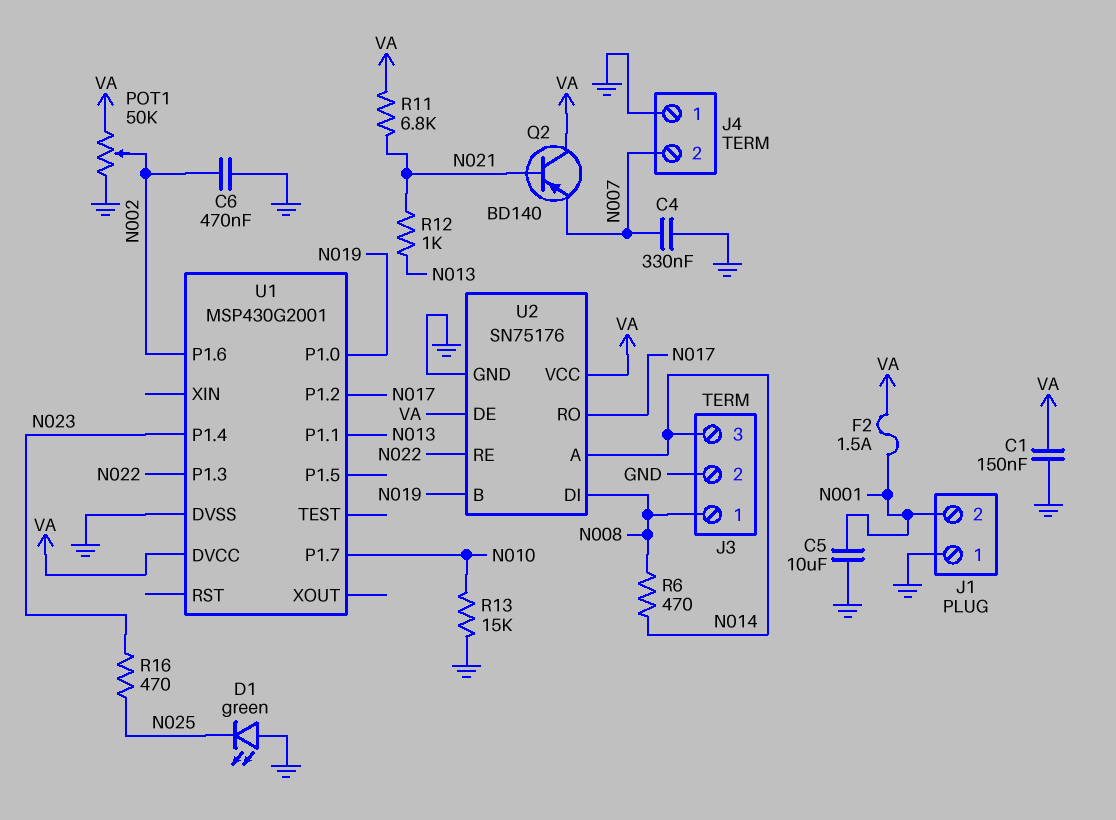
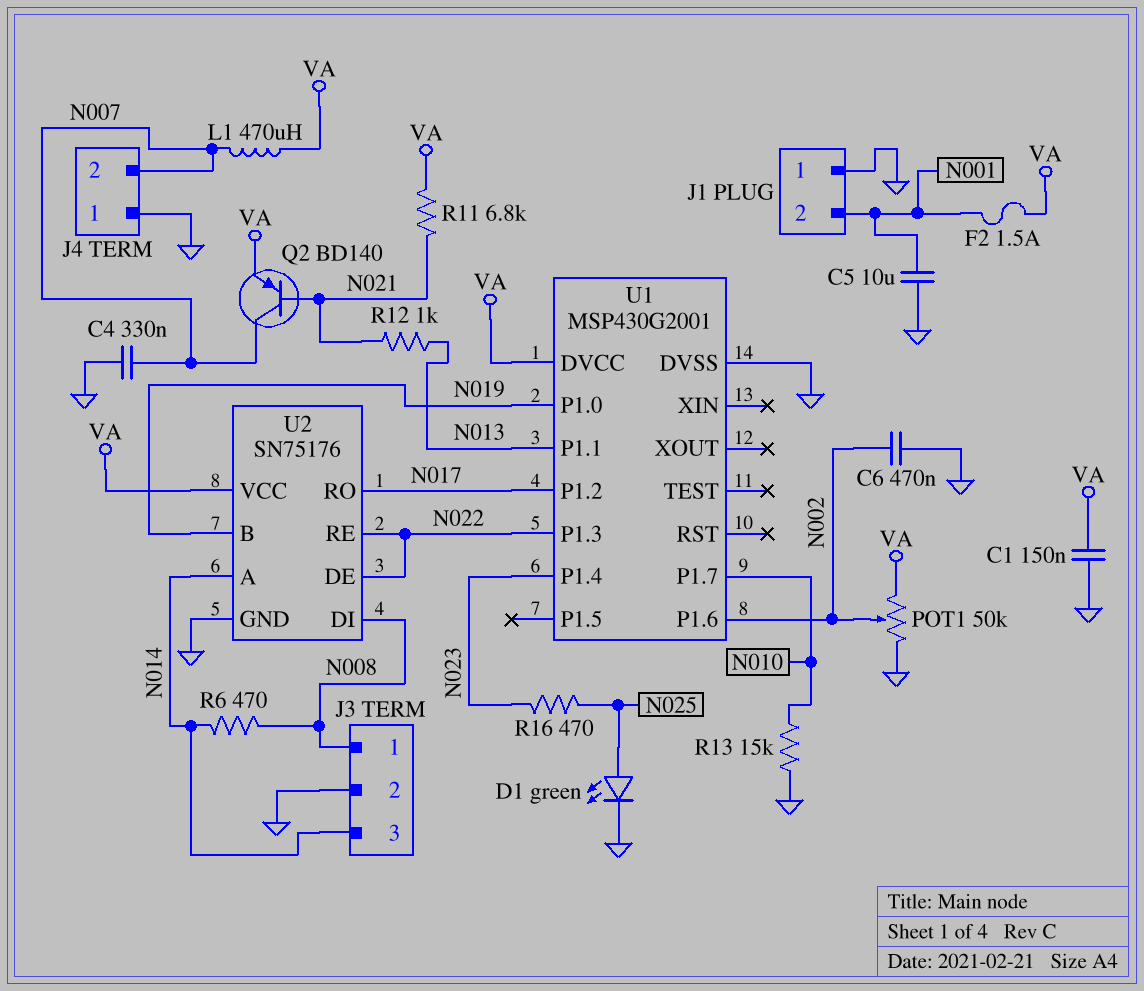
D1: LED green (A GND, K N025) -> LED green (A N025, K GND)
L1: none -> 470uH (N007, VA)
Q2: PNP BD140 (B N021, C VA, E N007) -> PNP BD140 (B N021, C N007, E VA)
U2 pin DE: VA -> N022

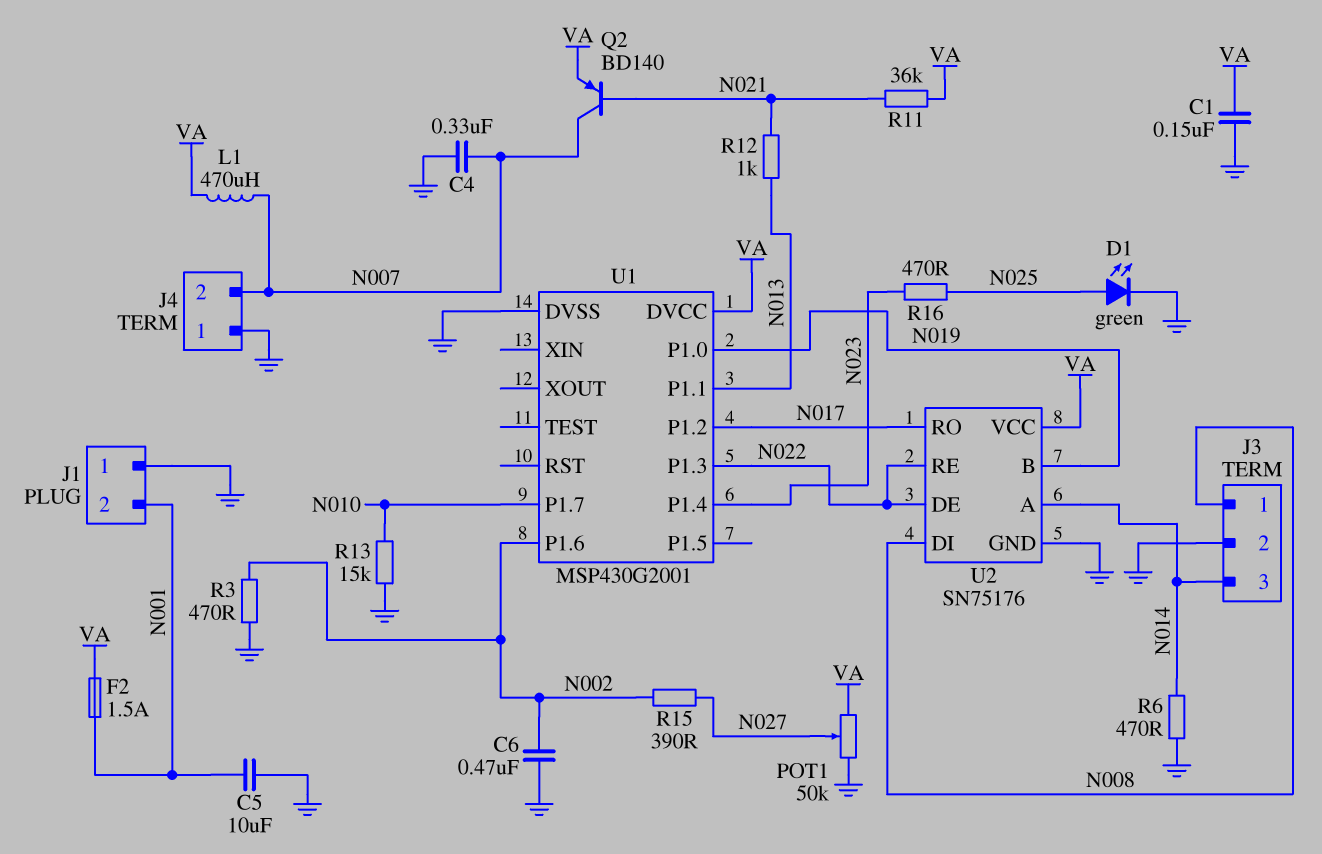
POT1: 50k (GND, VA, wiper N002) -> 50k (GND, VA, wiper N027)
R3: none -> 470 (GND, N002)
R6: 470 (N008, N014) -> 470 (GND, N014)
R11: 6.8k (N021, VA) -> 36k (N021, VA)
R15: none -> 390 (N002, N027)

